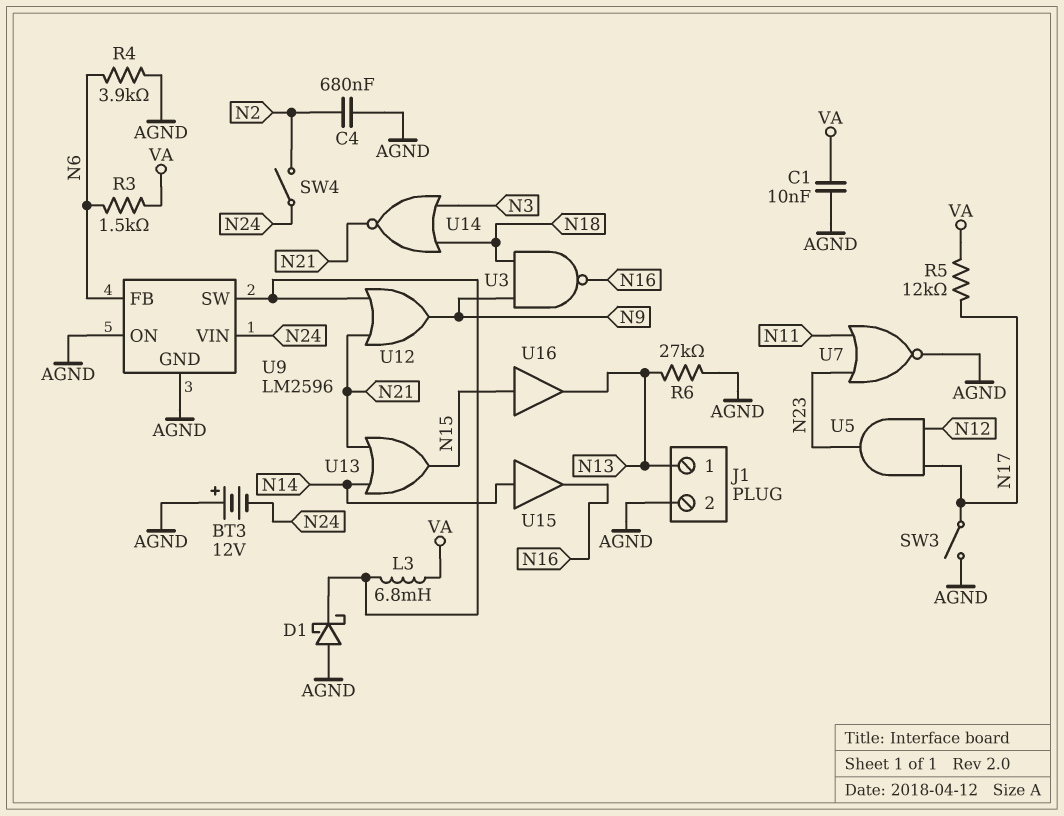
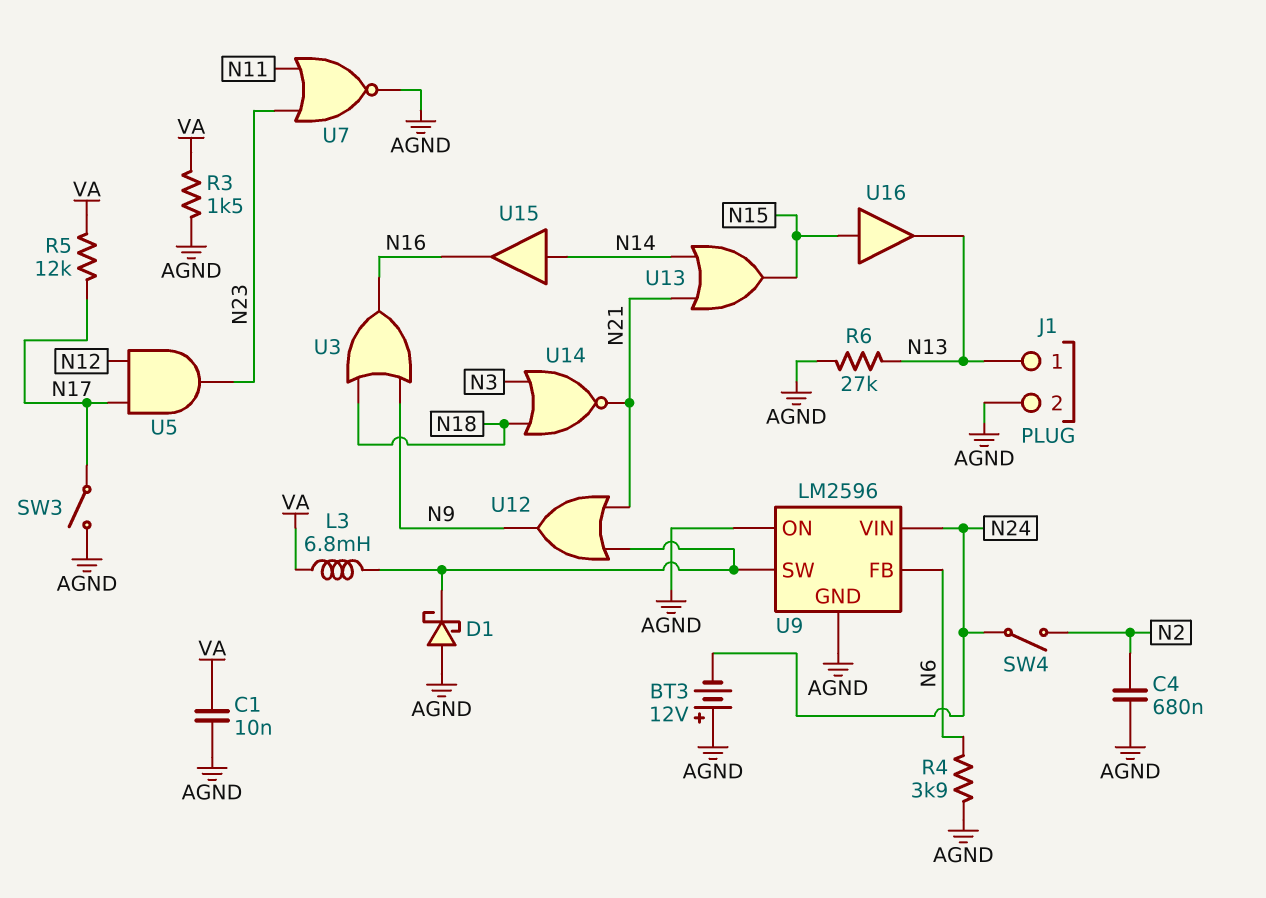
R3: 1.5k (N6, VA) -> 1.5k (AGND, VA)
U3: NAND (in N9, in N18, out N16) -> OR (in N9, in N18, out N16)

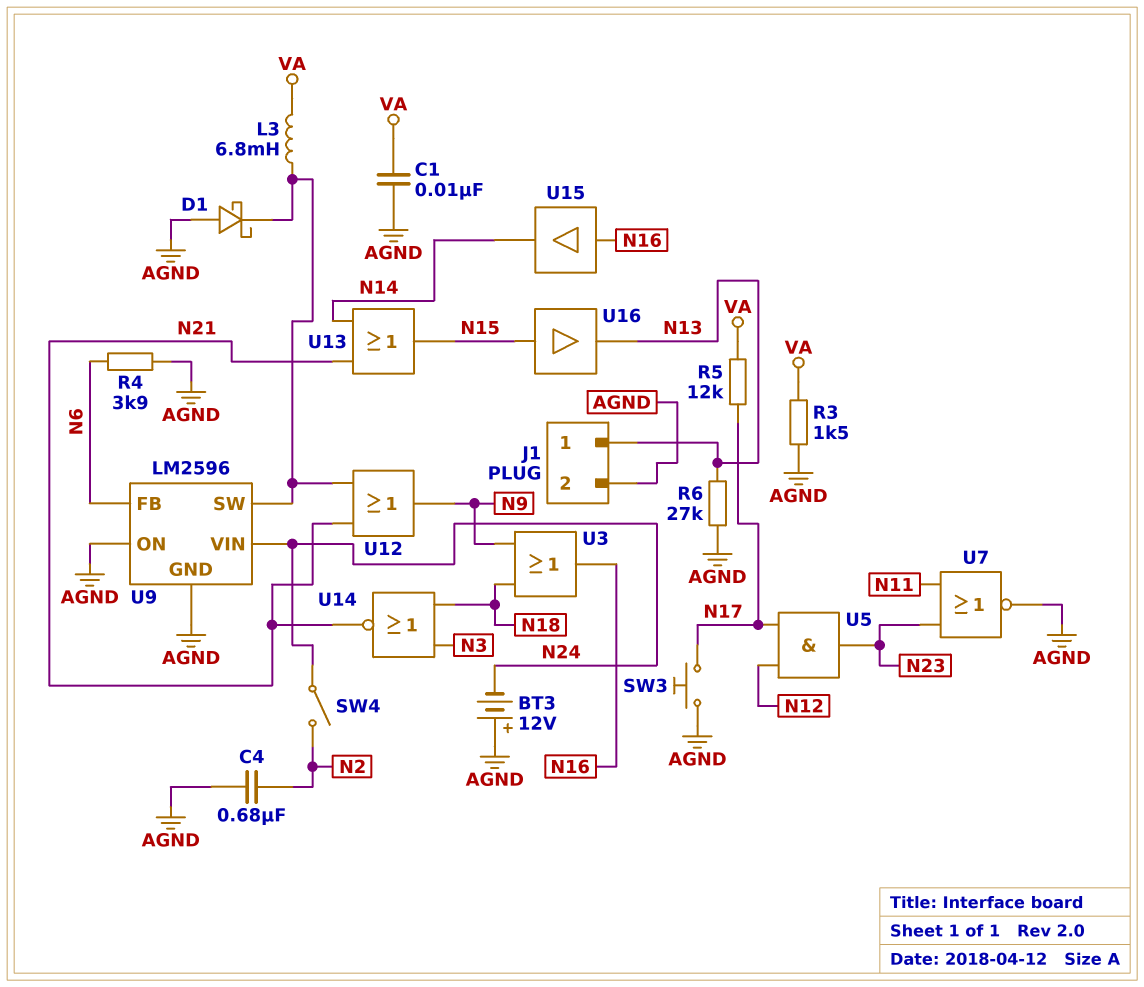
SW3: switch (AGND, N17) -> button (AGND, N17)
U15: buffer (in N14, out N16) -> buffer (in N16, out N14)

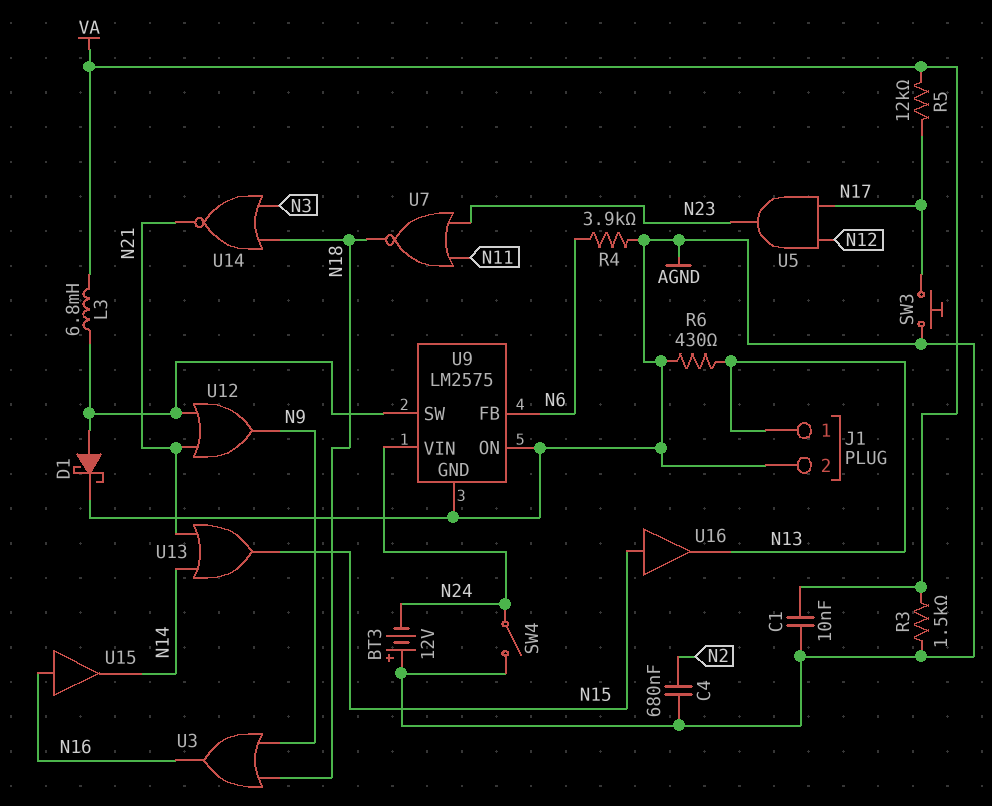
D1: schottky (A AGND, K U9/SW) -> schottky (A U9/SW, K AGND)
R6: 27k (AGND, N13) -> 430 (AGND, N13)
SW4: switch (N2, N24) -> switch (AGND, N24)
U7: NOR (in N11, in N23, out AGND) -> NOR (in N11, in N23, out N18)
U9: LM2596 -> LM2575

